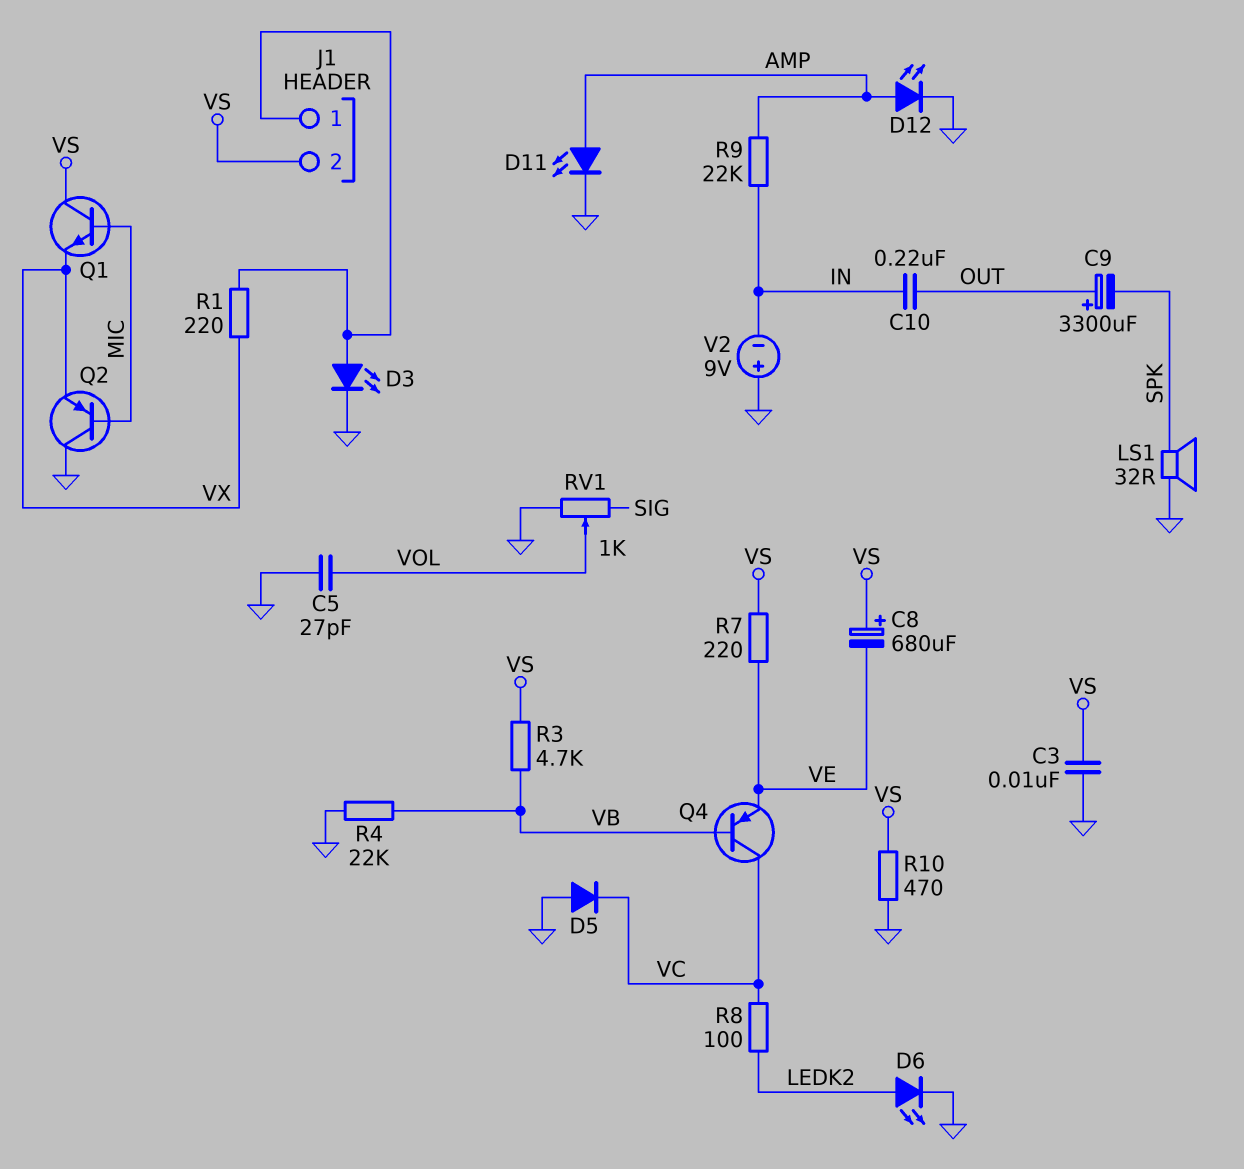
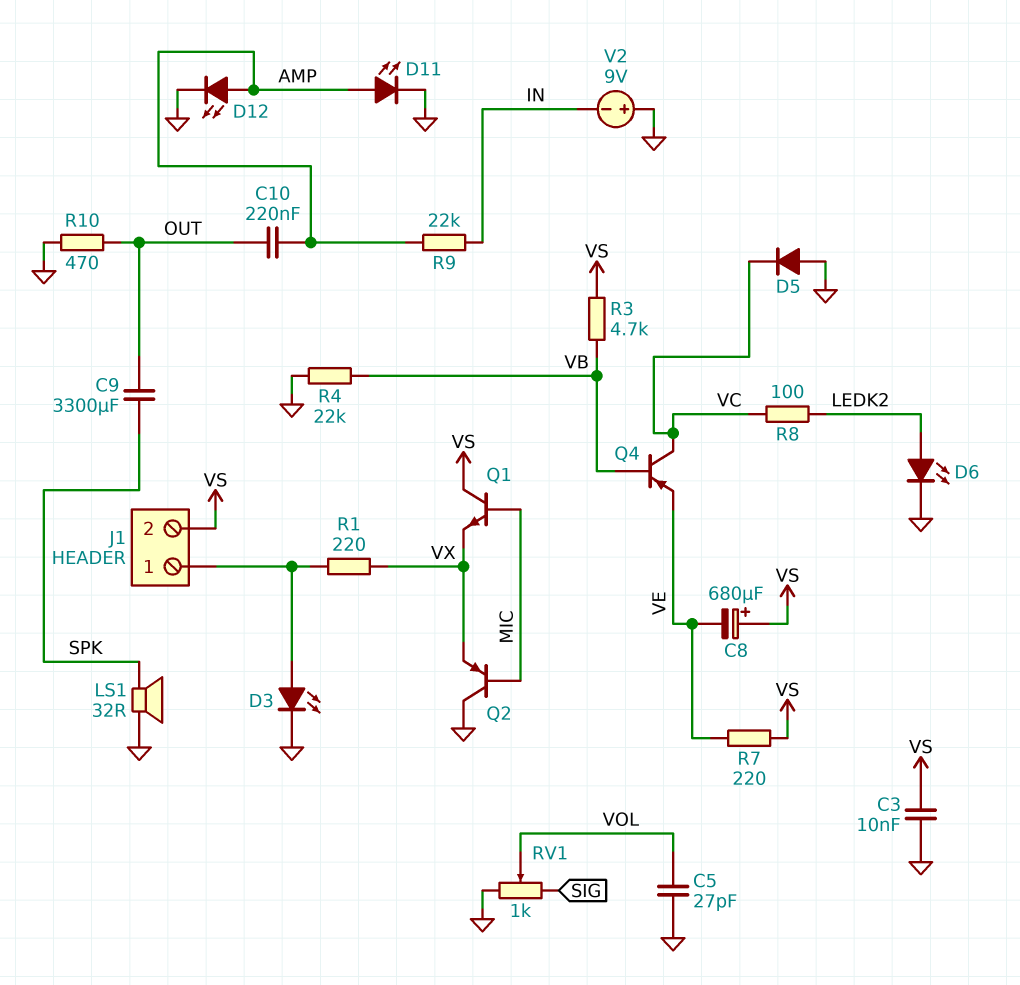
C9: 3300uF (plus OUT, minus SPK) -> 3300uF (OUT, SPK)
C10: 220nF (IN, OUT) -> 220nF (AMP, OUT)
R10: 470 (GND, VS) -> 470 (GND, OUT)

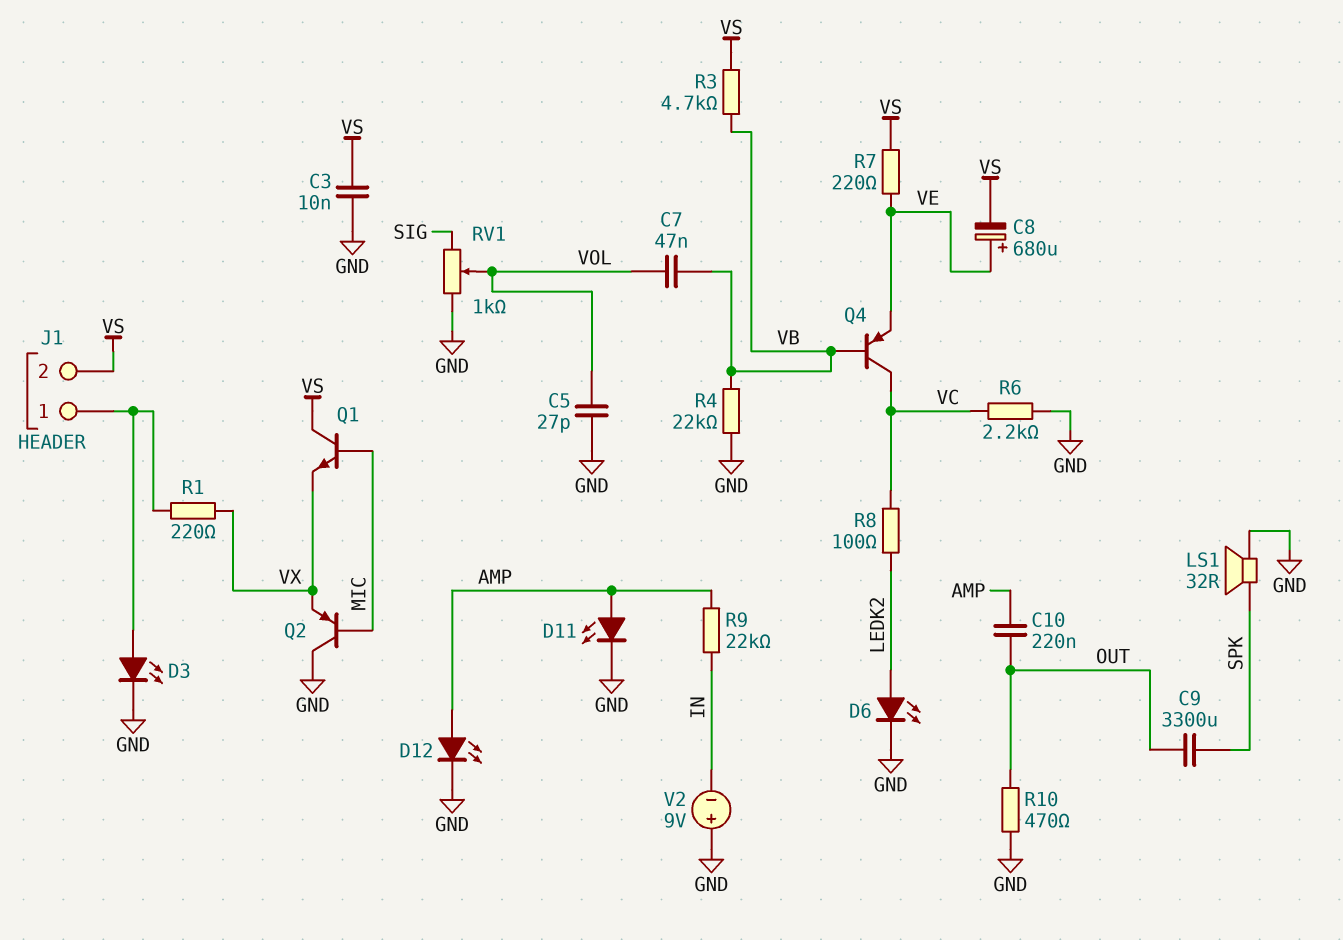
C7: none -> 47nF (VB, VOL)
C8: 680uF (plus VS, minus VE) -> 680uF (plus VE, minus VS)
D5: diode (A GND, K VC) -> none
R6: none -> 2.2k (GND, VC)

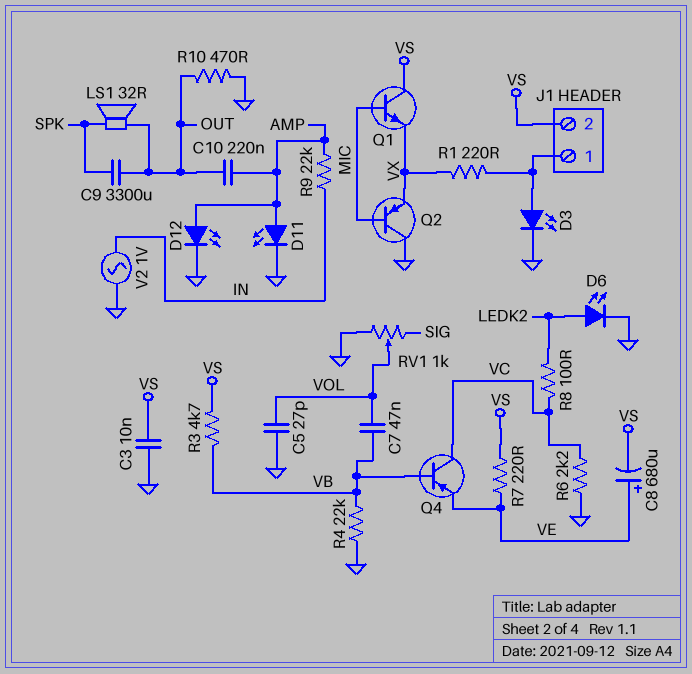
LS1: speaker 32R (GND, SPK) -> speaker 32R (OUT, SPK)
V2: 9V (plus GND, minus IN) -> AC 1V (GND, IN)

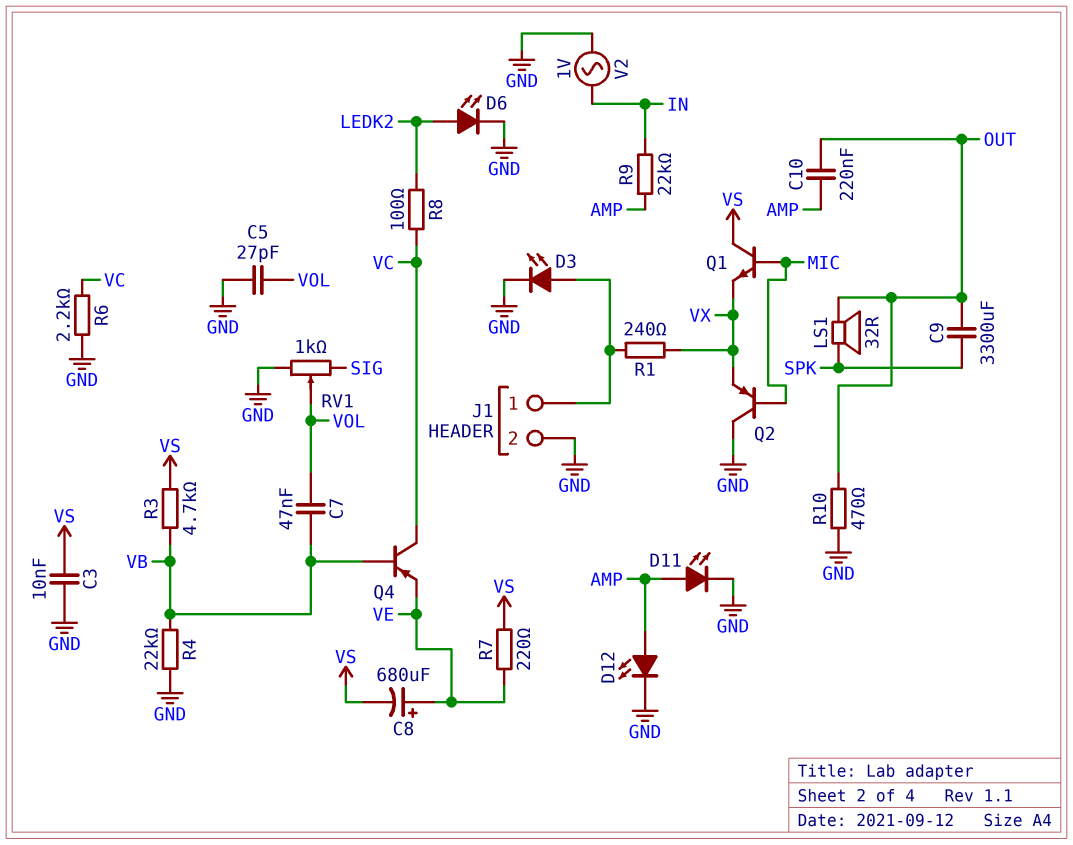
J1 pin 2: VS -> GND
R1: 220 (J1/1, VX) -> 240 (J1/1, VX)

